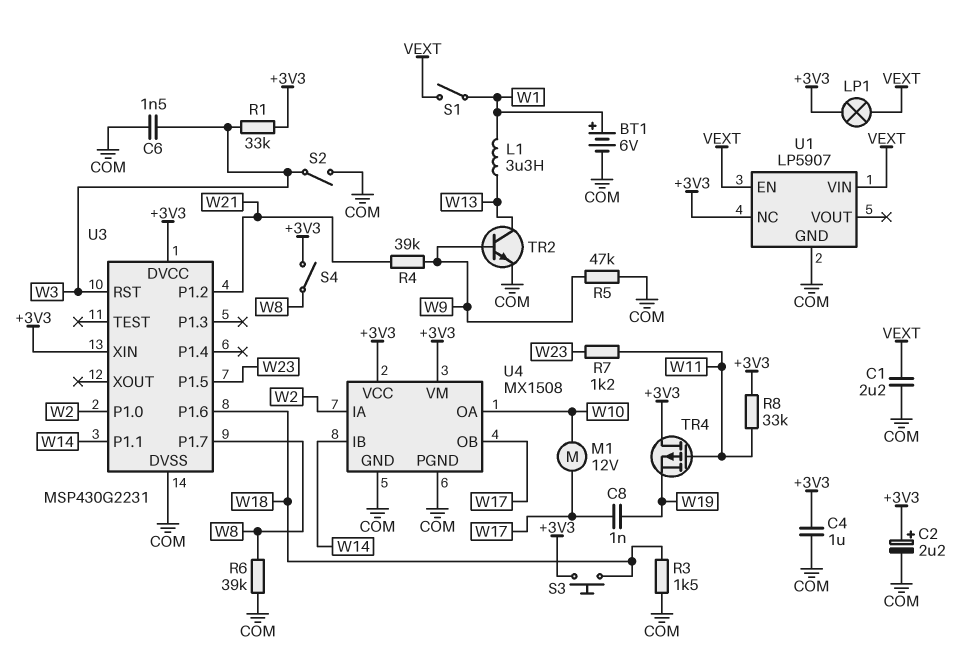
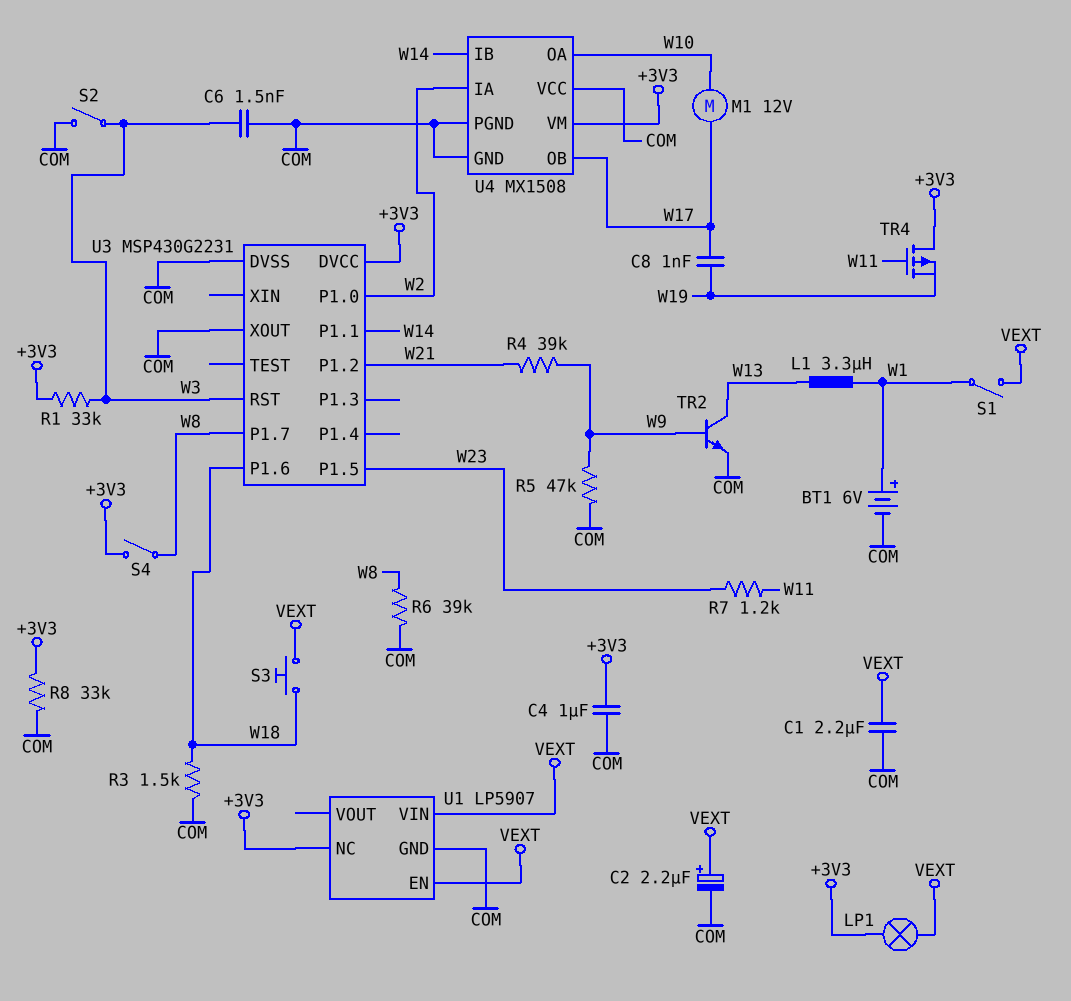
C2: 2.2uF (plus +3V3, minus COM) -> 2.2uF (plus VEXT, minus COM)
R8: 33k (+3V3, W11) -> 33k (+3V3, COM)
S3: button (+3V3, W18) -> button (VEXT, W18)
U3 pin XIN: +3V3 -> none
U3 pin XOUT: none -> COM
U4 pin VCC: +3V3 -> COM

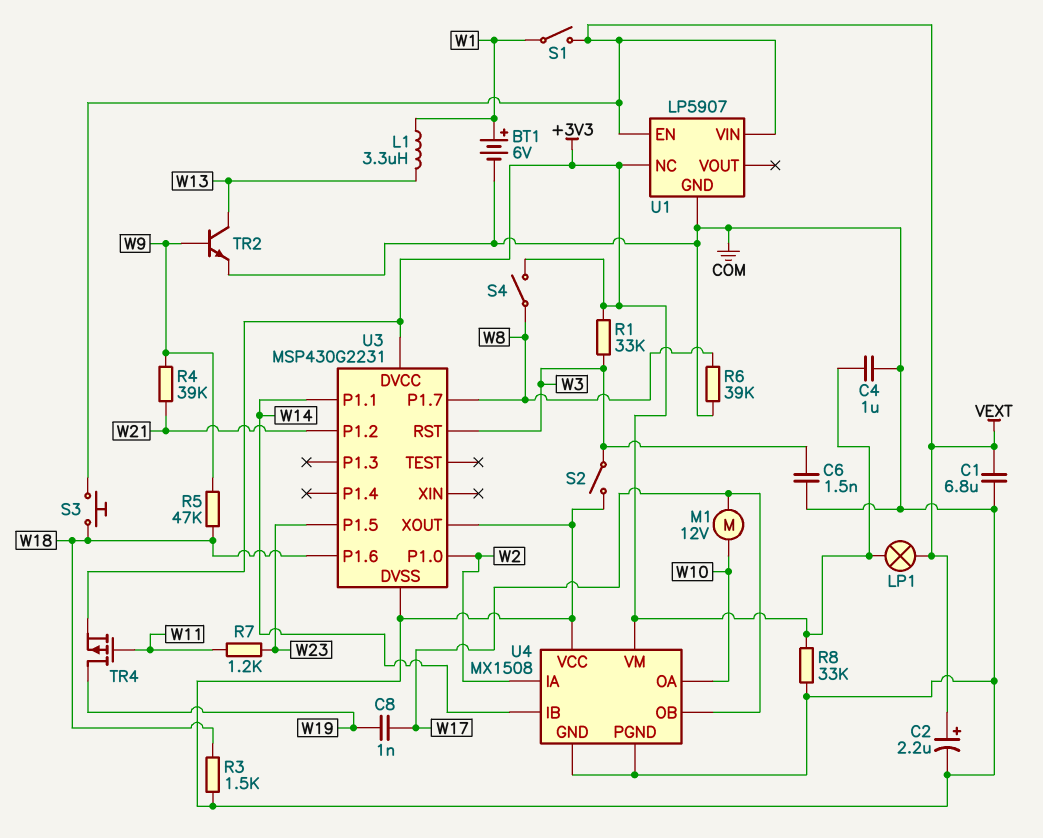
C1: 2.2uF (COM, VEXT) -> 6.8uF (COM, VEXT)
R5: 47k (COM, W9) -> 47k (W9, W18)
TR4: PMOS (G W11, D +3V3, S W19) -> PMOS (G W11, D W19, S +3V3)

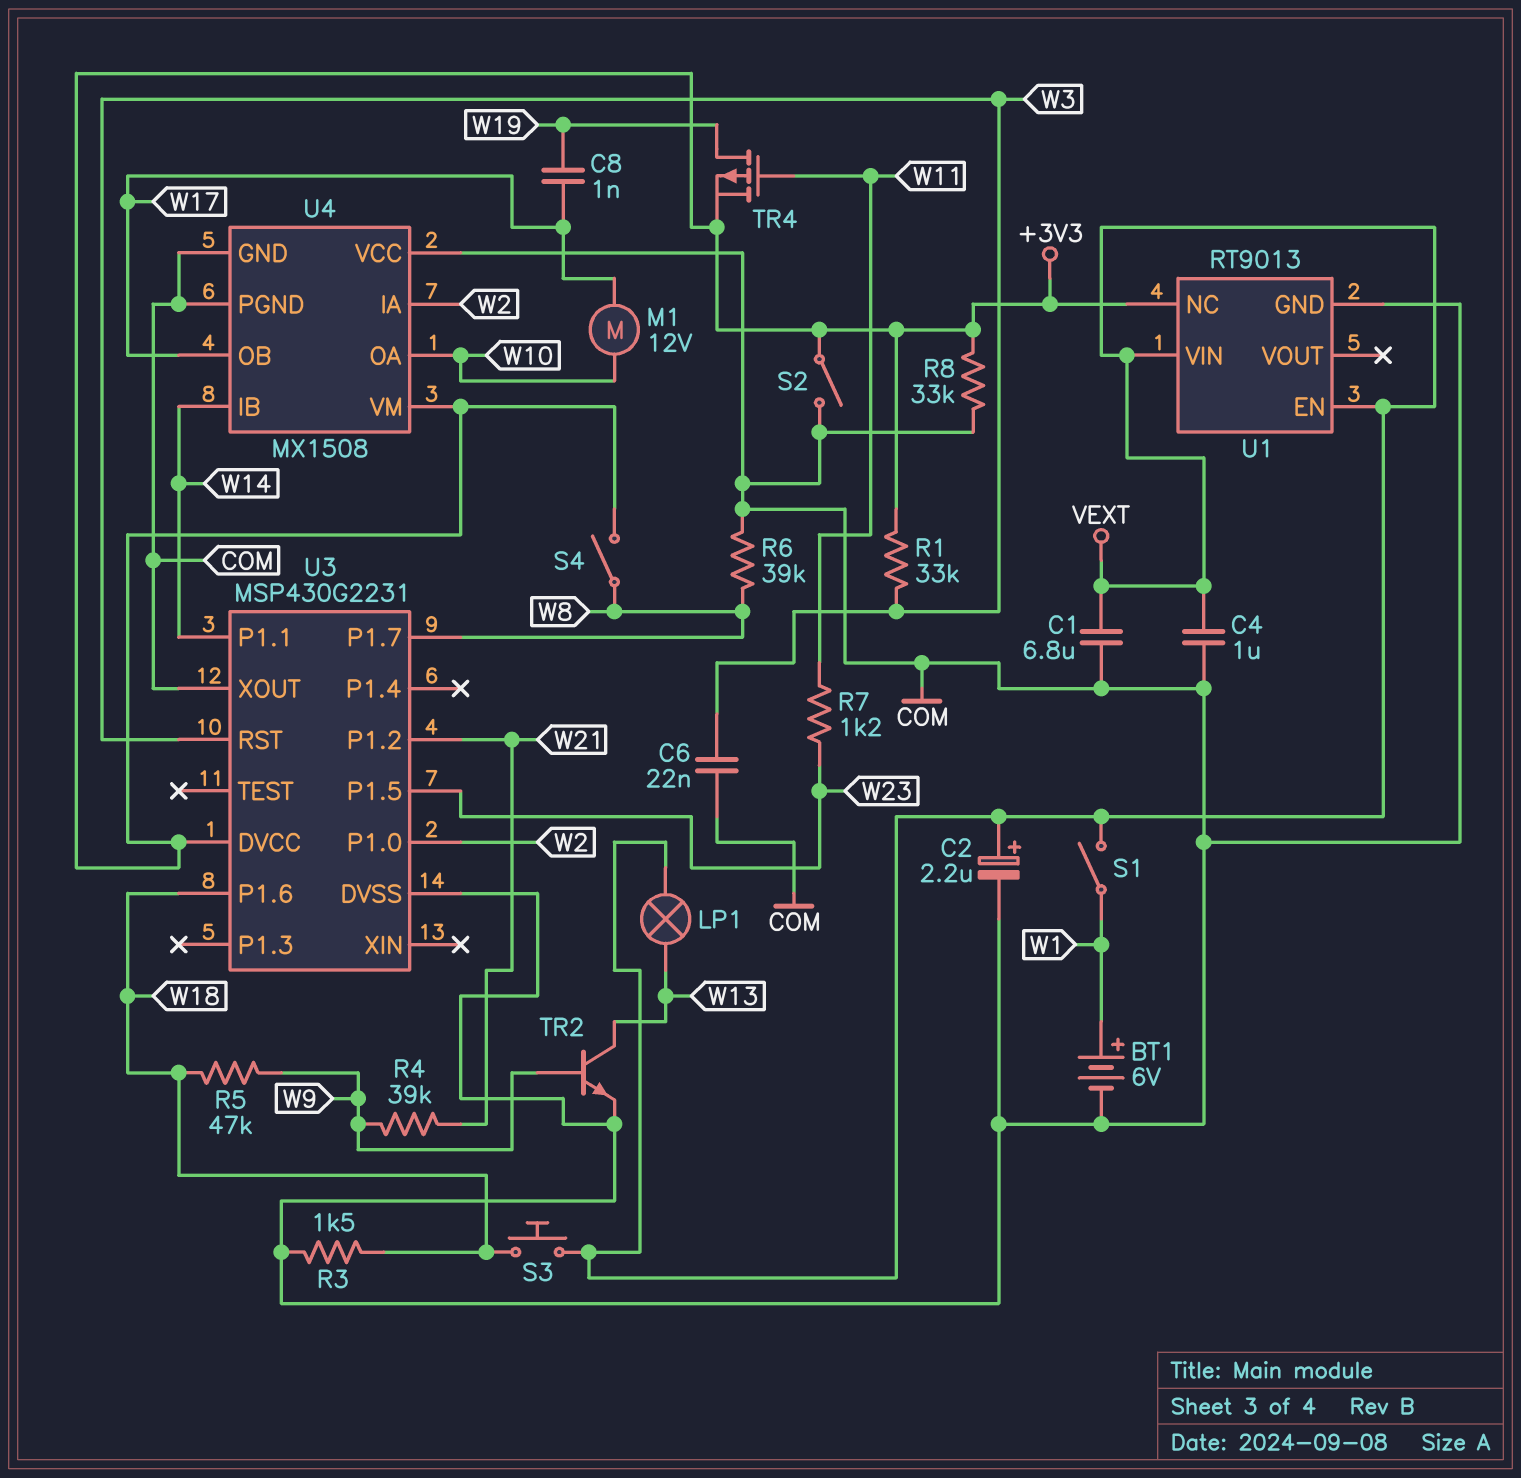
C4: 1uF (+3V3, COM) -> 1uF (COM, VEXT)
C6: 1.5nF (COM, W3) -> 22nF (COM, W3)
L1: 3.3uH (W1, W13) -> none
LP1: lamp (+3V3, VEXT) -> lamp (VEXT, W13)
S2: switch (COM, W3) -> switch (+3V3, COM)
U1: LP5907 -> RT9013

